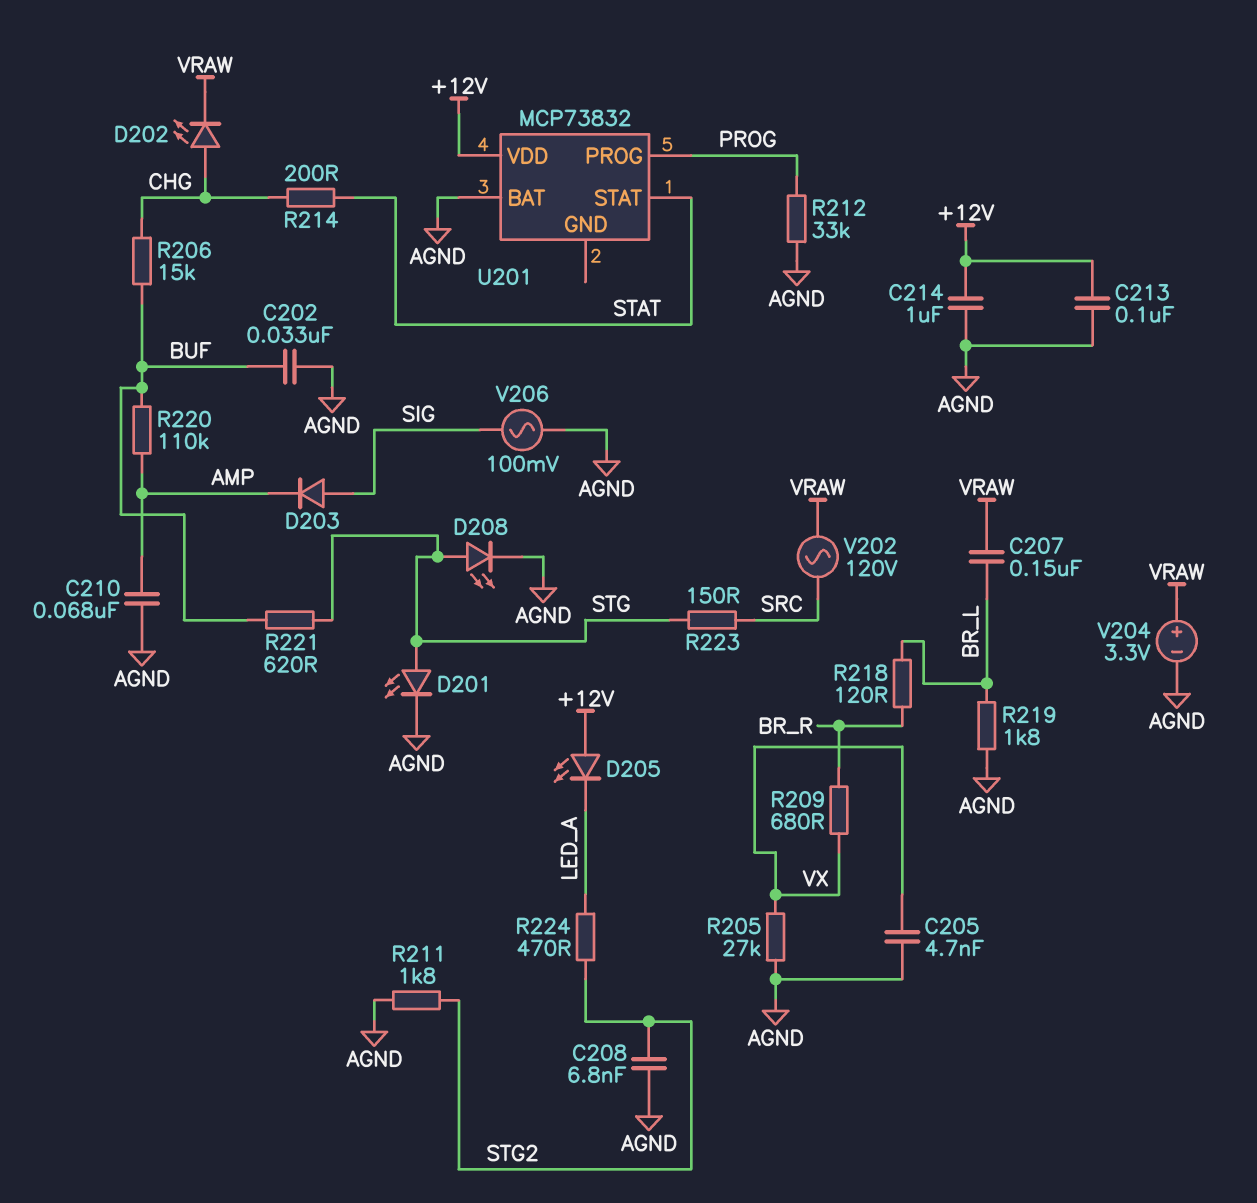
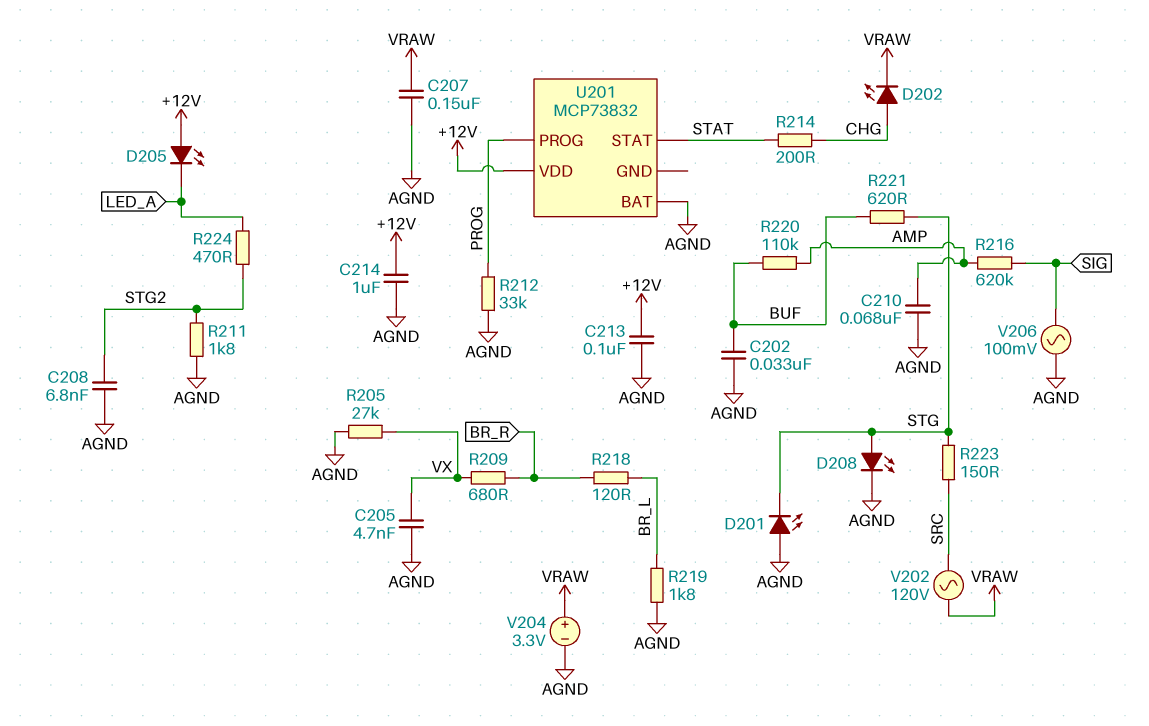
C207: 150nF (BR_L, VRAW) -> 150nF (AGND, VRAW)
D201: LED (A STG, K AGND) -> LED (A AGND, K STG)
D203: diode (A SIG, K AMP) -> none
R206: 15k (BUF, CHG) -> none
R216: none -> 620k (AMP, SIG)

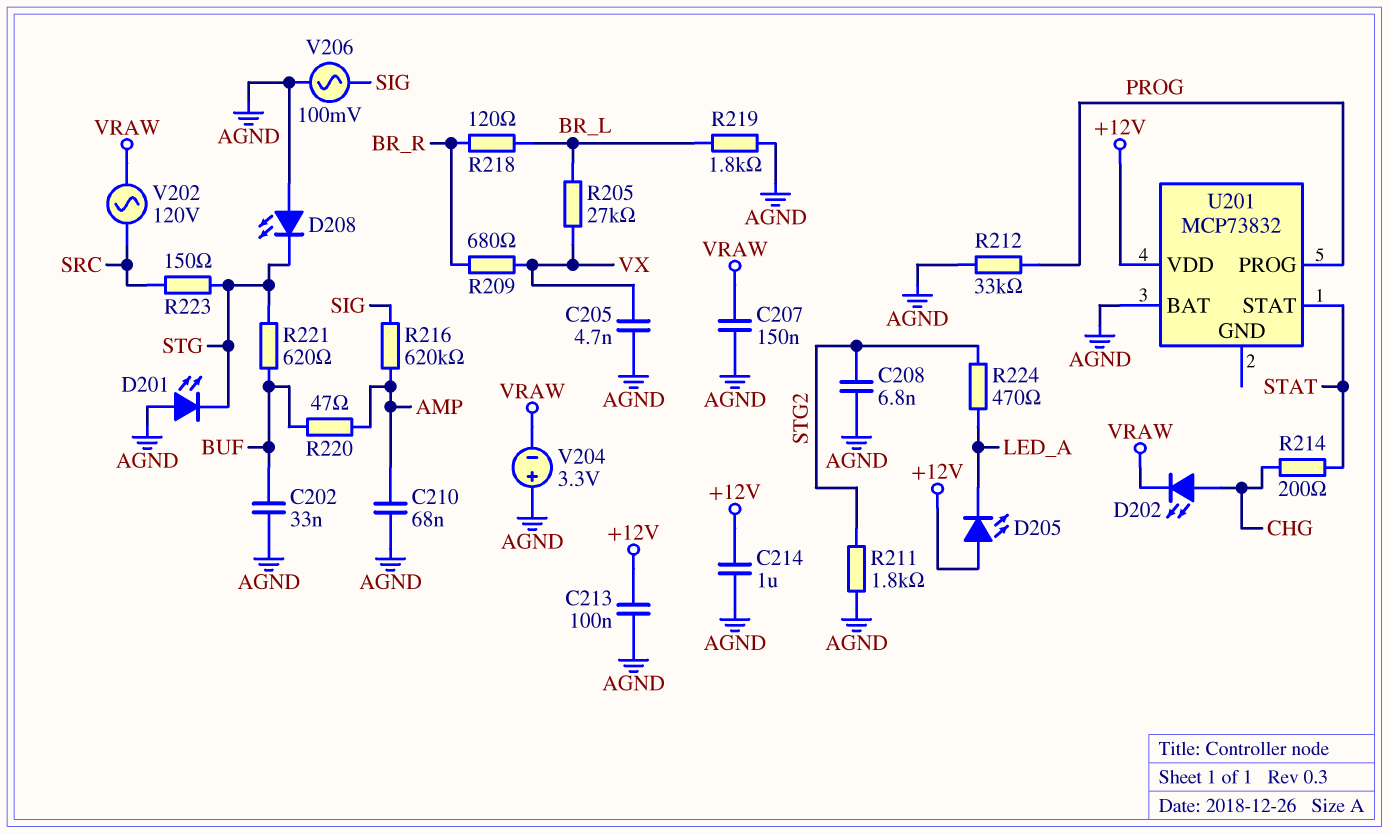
D208: LED (A STG, K AGND) -> LED (A AGND, K STG)
R205: 27k (AGND, VX) -> 27k (BR_L, VX)
R220: 110k (AMP, BUF) -> 47 (AMP, BUF)
V204: 3.3V (plus VRAW, minus AGND) -> 3.3V (plus AGND, minus VRAW)

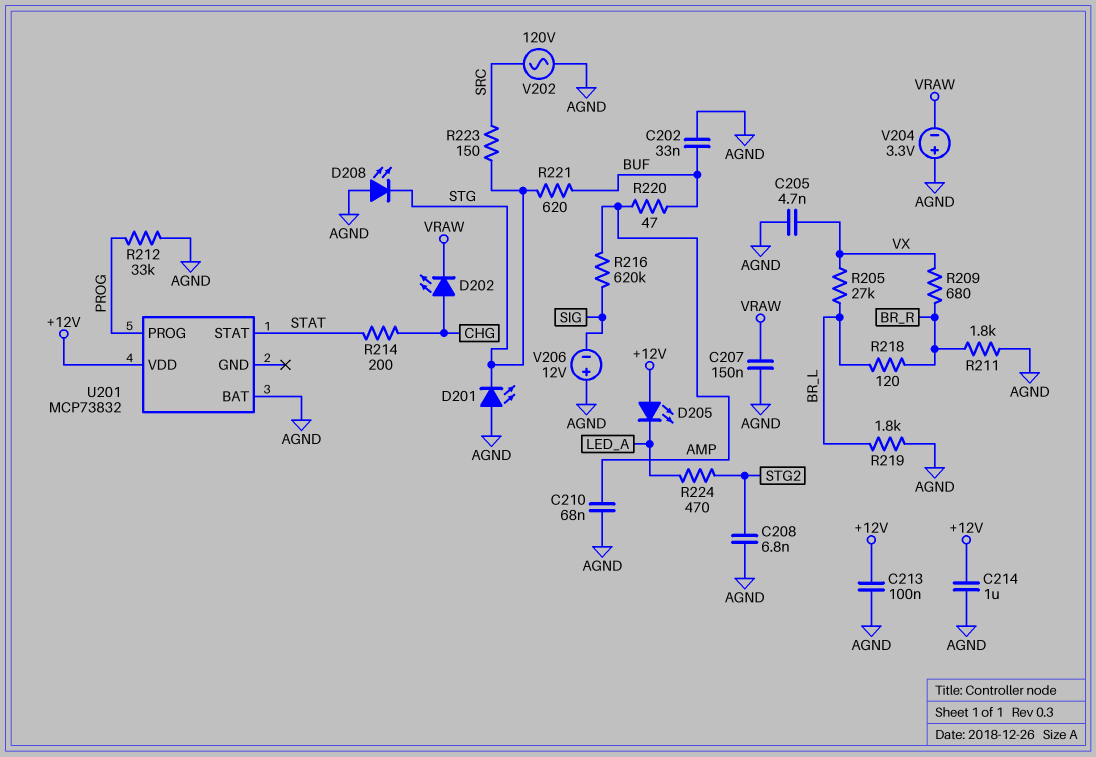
R211: 1.8k (AGND, STG2) -> 1.8k (AGND, BR_R)
V202: AC 120V (SRC, VRAW) -> AC 120V (AGND, SRC)
V206: AC 100mV (AGND, SIG) -> 12V (plus AGND, minus SIG)

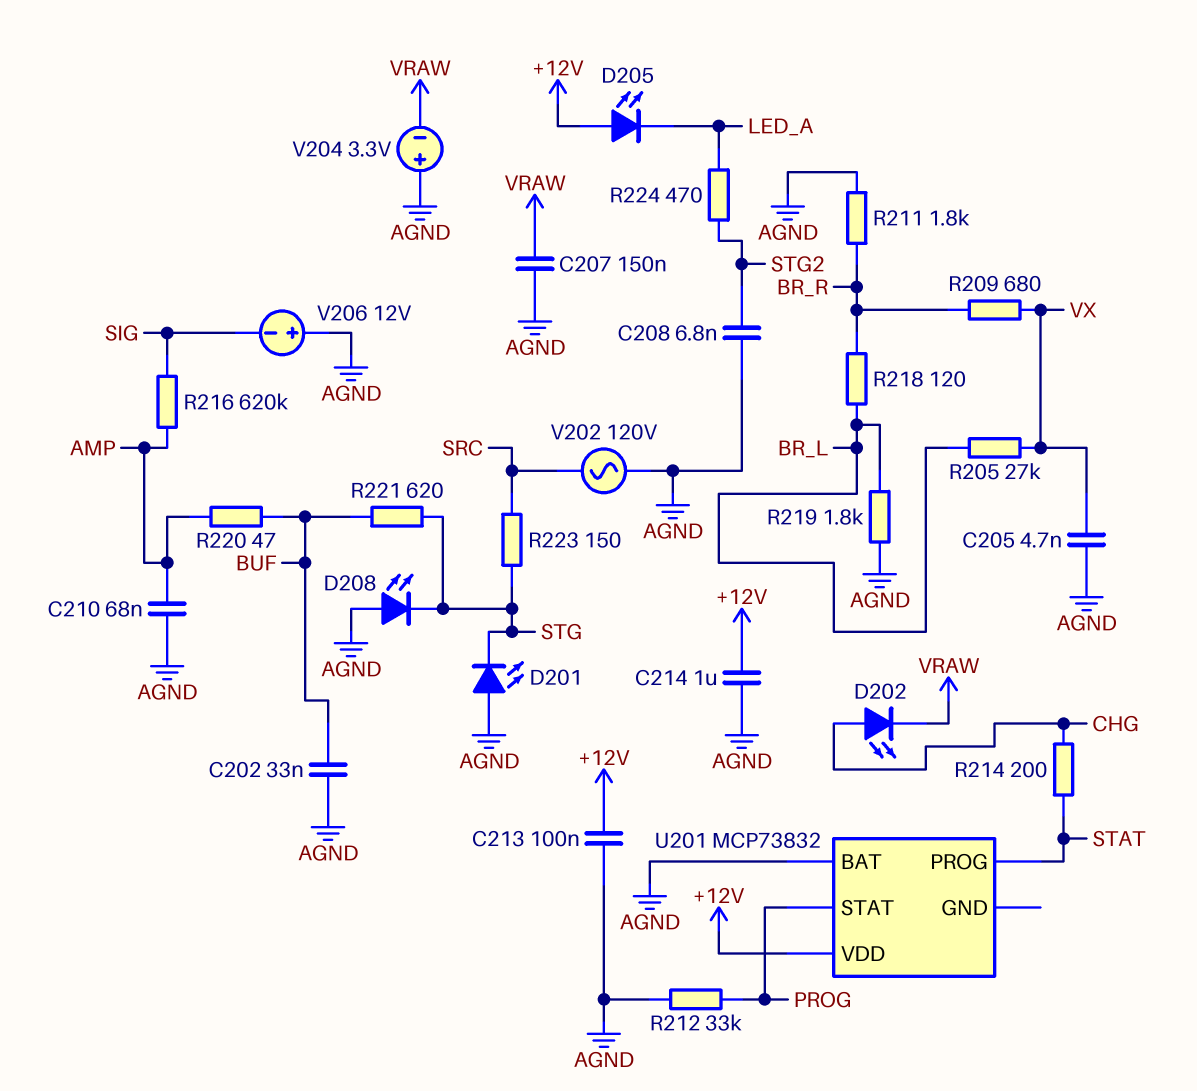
U201 pin PROG: PROG -> STAT
U201 pin STAT: STAT -> PROG

